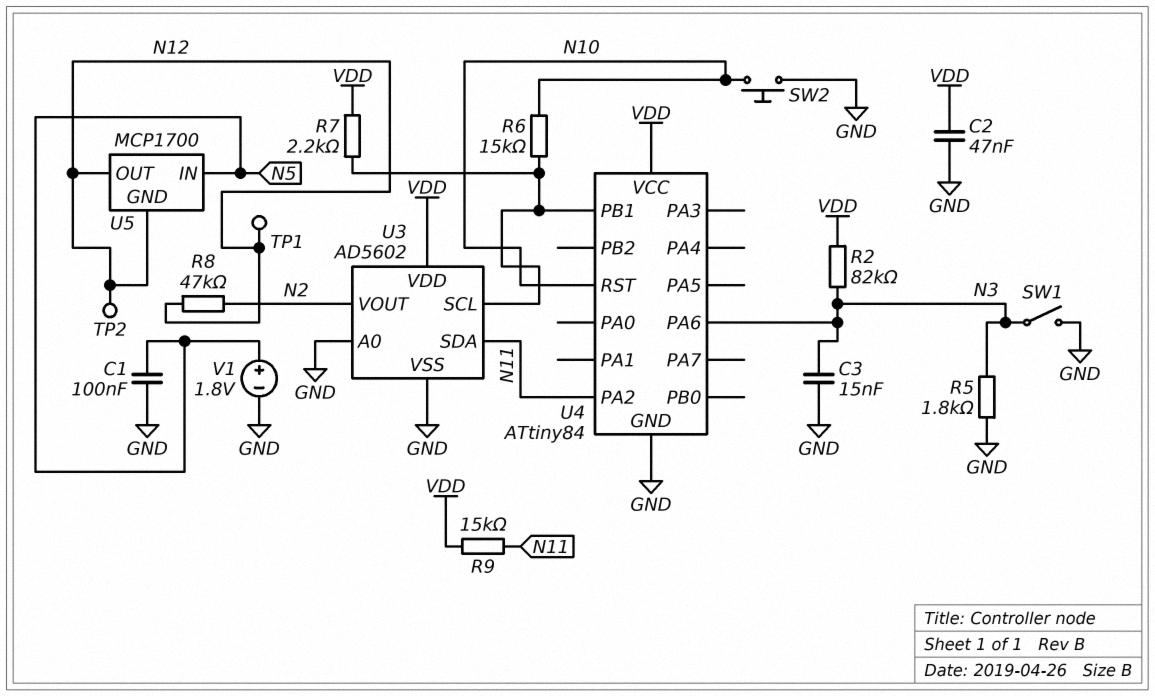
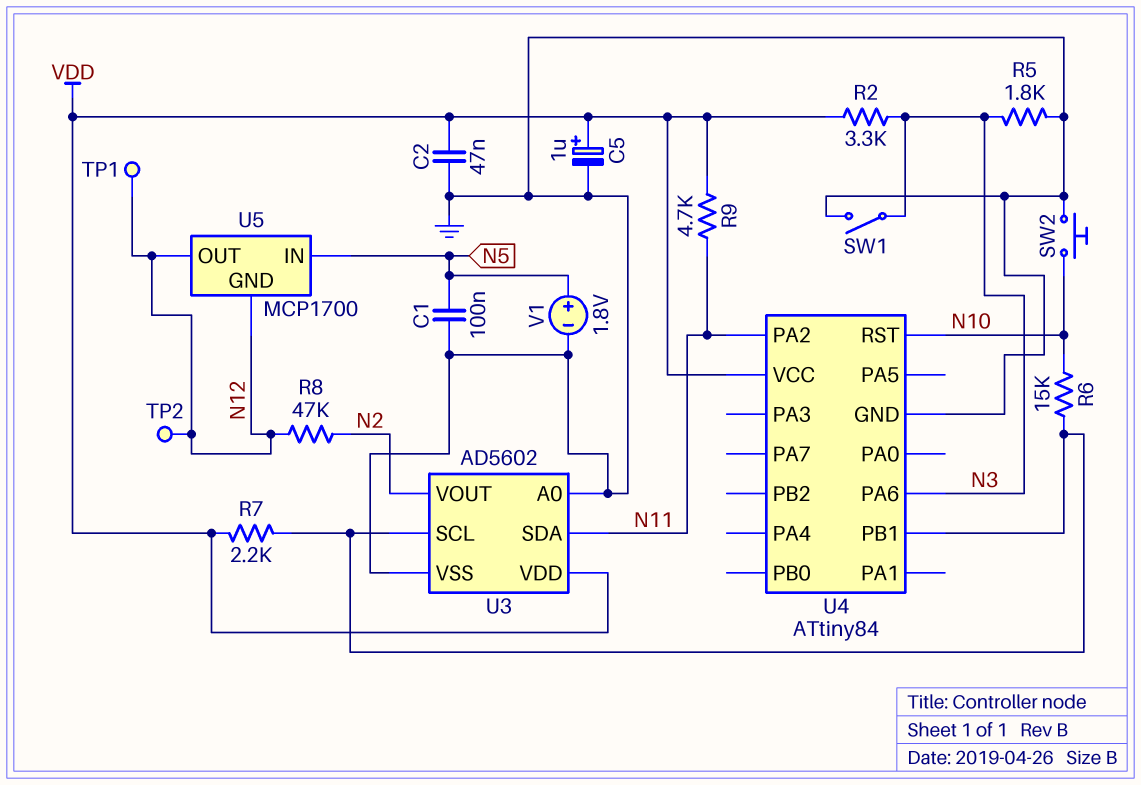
C3: 15nF (GND, N3) -> none
C5: none -> 1uF (plus VDD, minus GND)
R2: 82k (N3, VDD) -> 3.3k (N3, VDD)
R9: 15k (N11, VDD) -> 4.7k (N11, VDD)

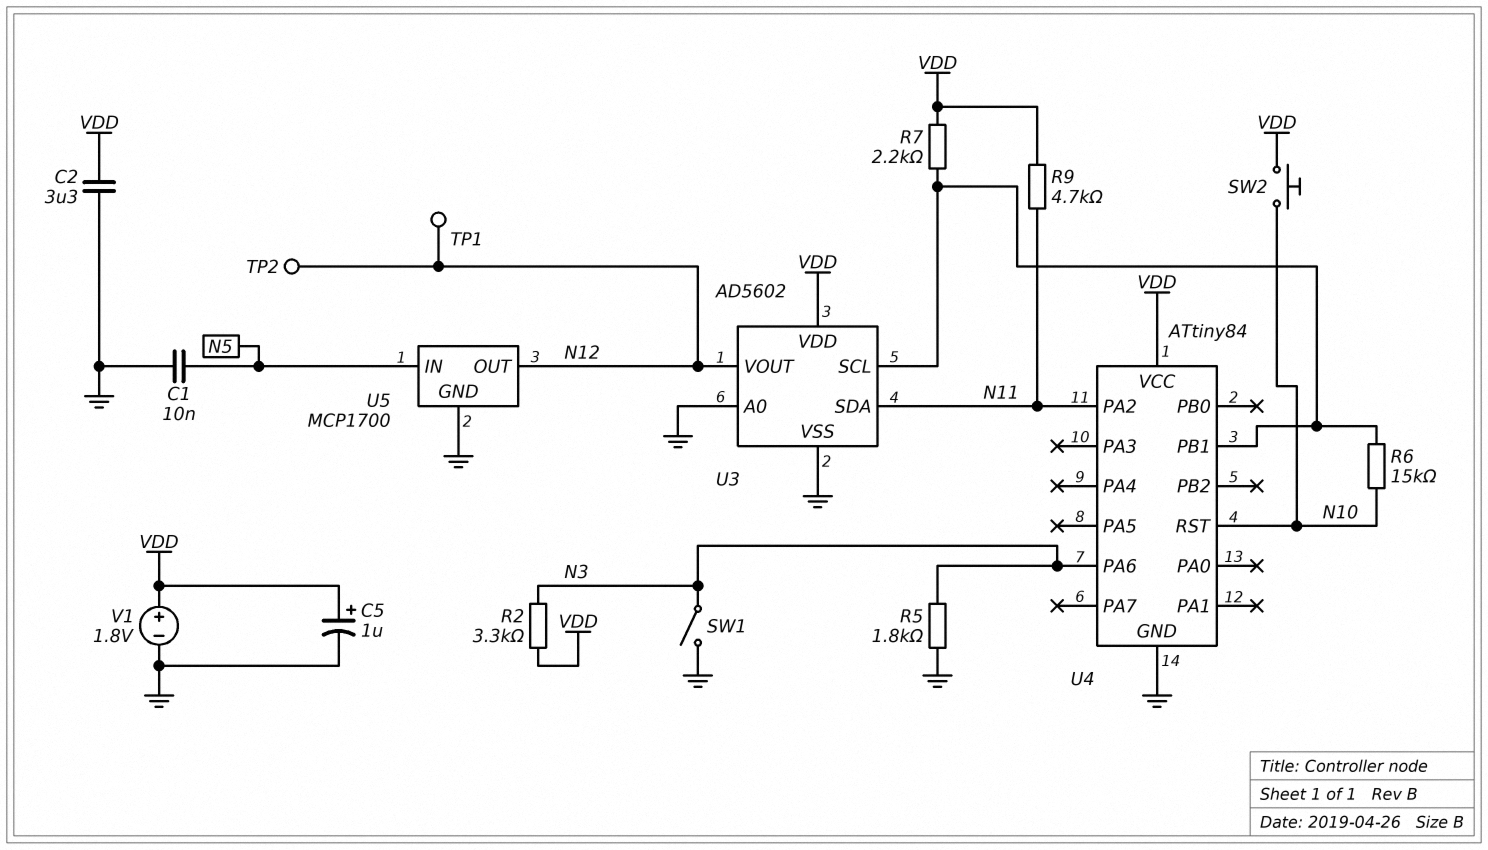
C1: 100nF (GND, N5) -> 10nF (GND, N5)
C2: 47nF (GND, VDD) -> 3.3uF (GND, VDD)
R8: 47k (N2, N12) -> none
SW2: button (GND, N10) -> button (N10, VDD)
U3 pin VOUT: N2 -> N12
U5 pin GND: N12 -> GND
V1: 1.8V (plus N5, minus GND) -> 1.8V (plus VDD, minus GND)

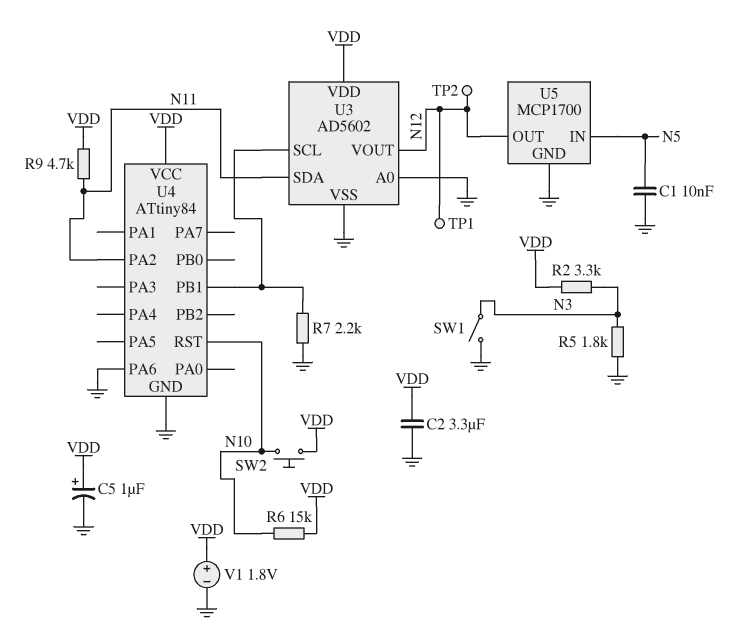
R6: 15k (N10, U3/SCL) -> 15k (N10, VDD)
R7: 2.2k (U3/SCL, VDD) -> 2.2k (GND, U3/SCL)
U4 pin PA6: N3 -> GND

